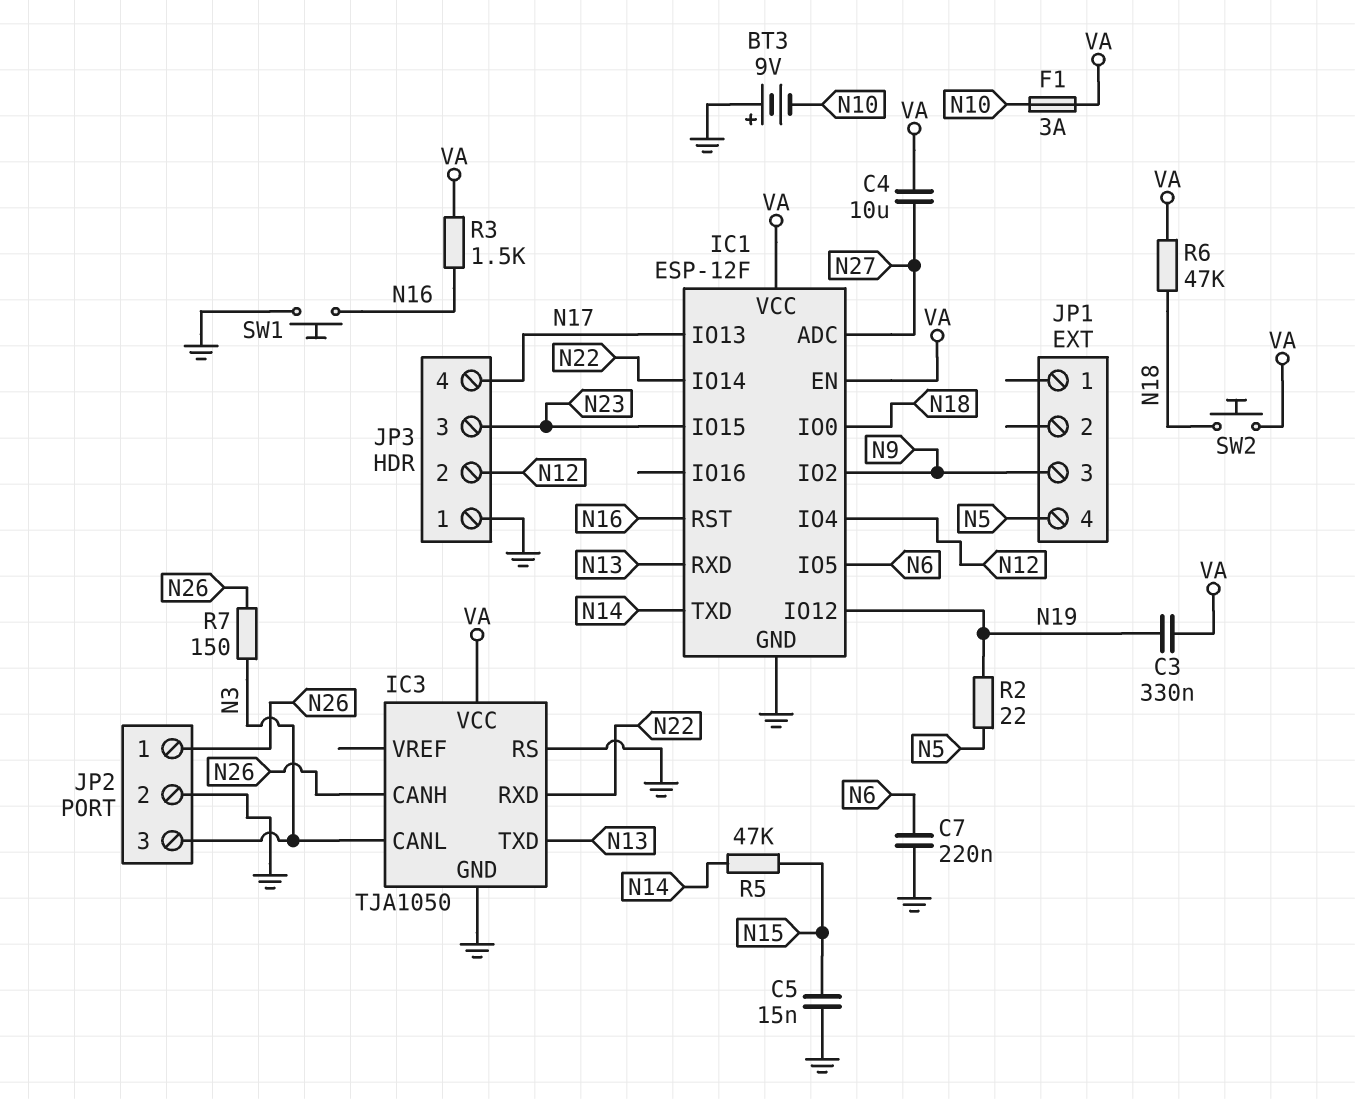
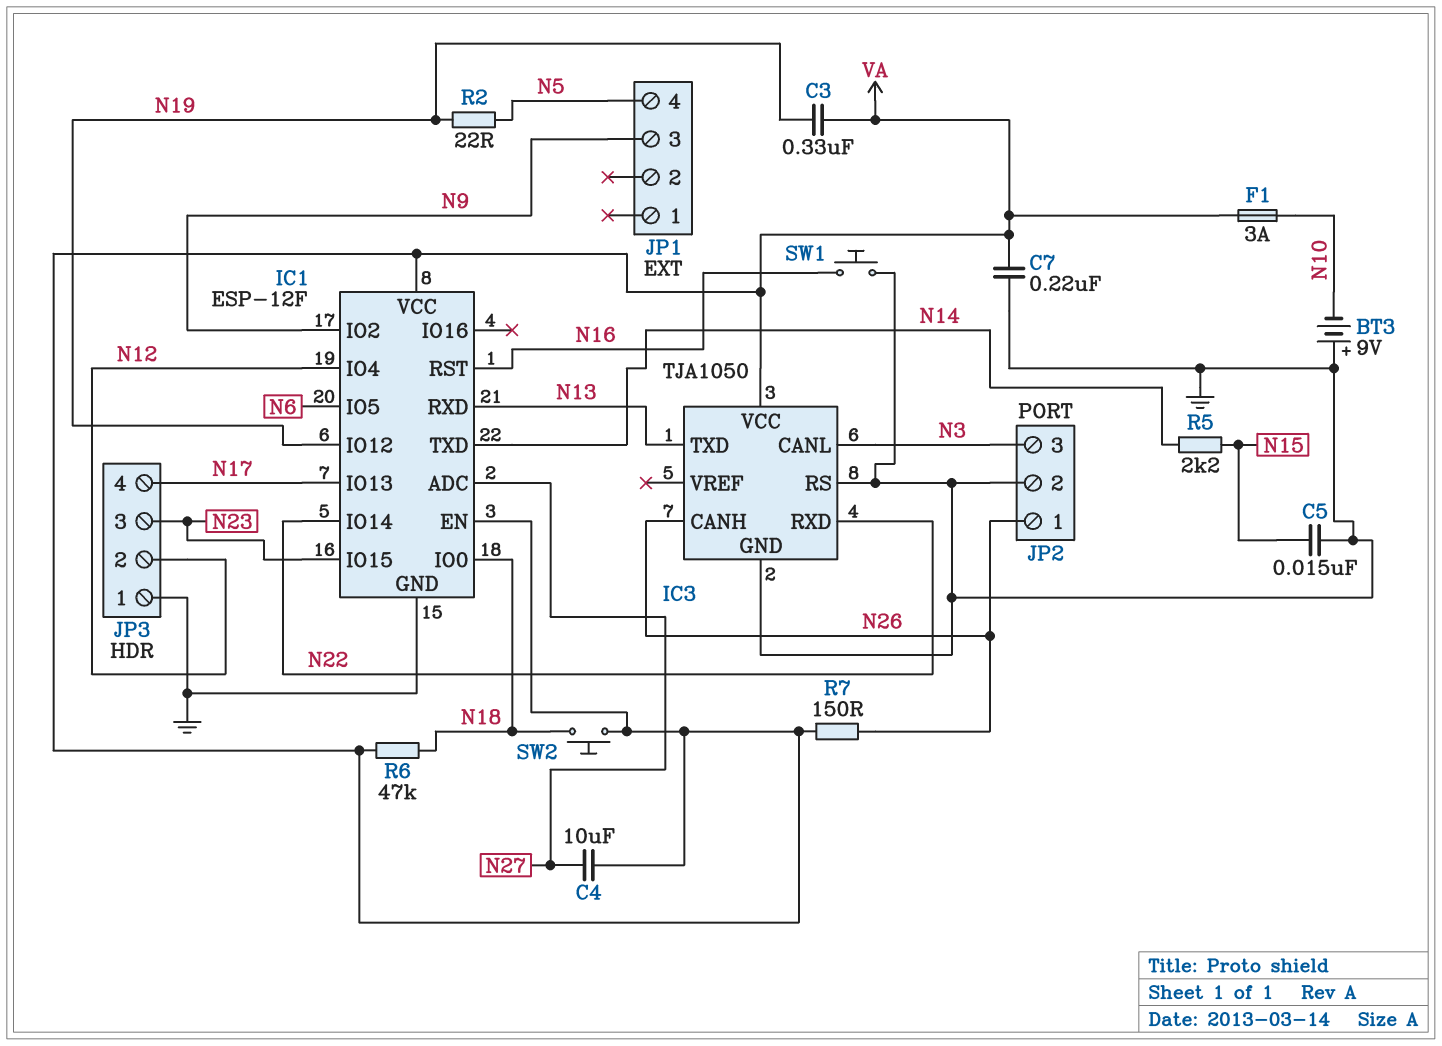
C7: 220nF (GND, N6) -> 220nF (GND, VA)
R3: 1.5k (N16, VA) -> none
R5: 47k (N14, N15) -> 2.2k (N14, N15)
R7: 150 (N3, N26) -> 150 (N26, VA)

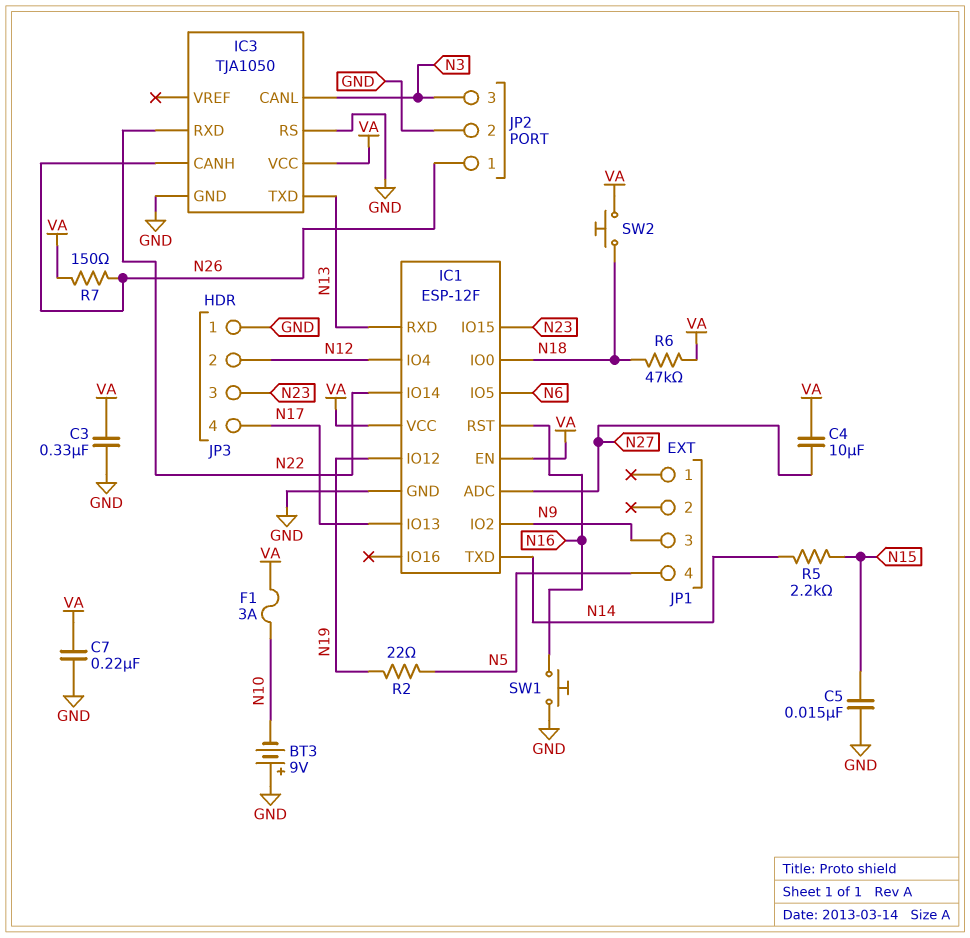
C3: 330nF (N19, VA) -> 330nF (GND, VA)

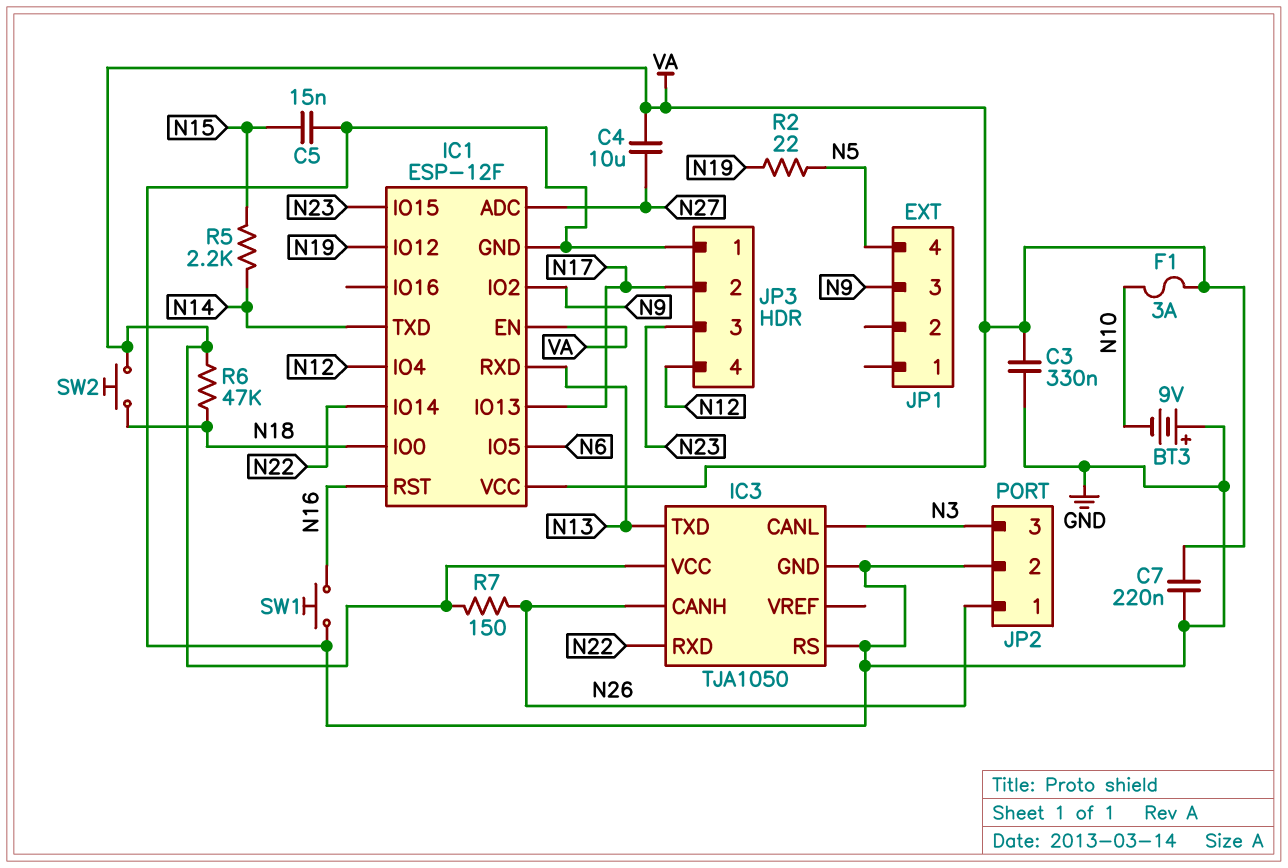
JP3 pin 2: N12 -> N17
JP3 pin 4: N17 -> N12

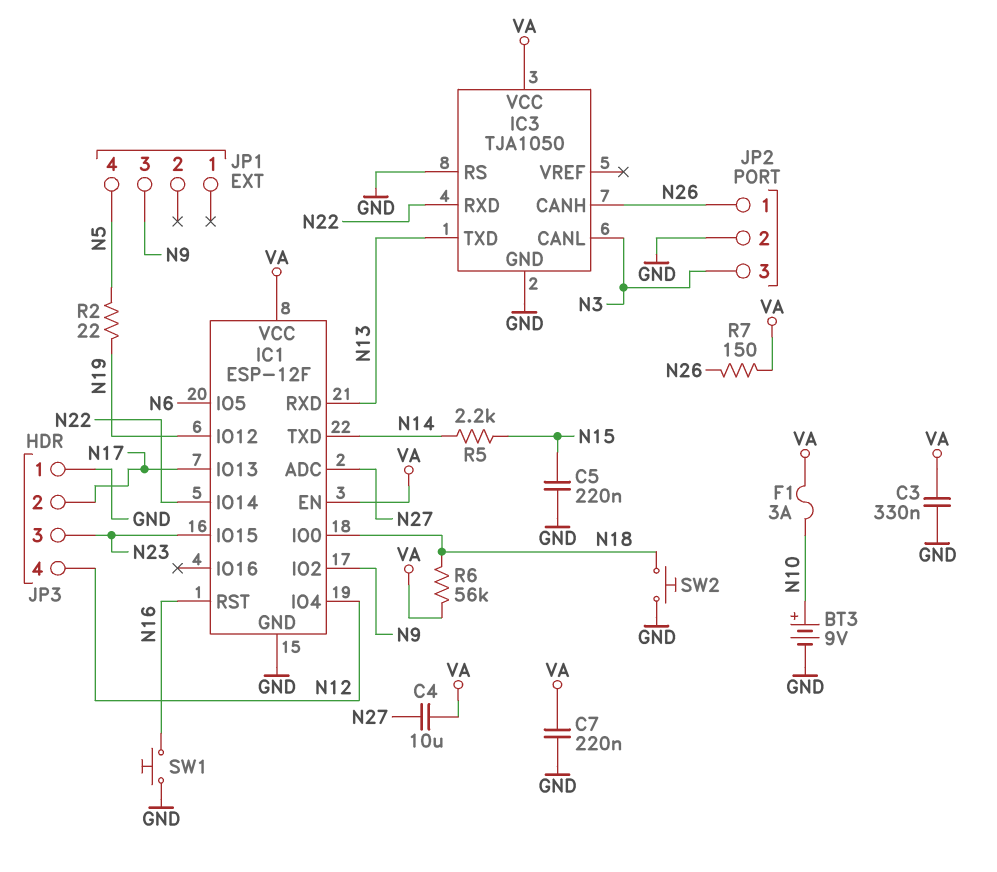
BT3: 9V (plus GND, minus N10) -> 9V (plus N10, minus GND)
C5: 15nF (GND, N15) -> 220nF (GND, N15)
R6: 47k (N18, VA) -> 56k (N18, VA)
SW2: button (N18, VA) -> button (GND, N18)

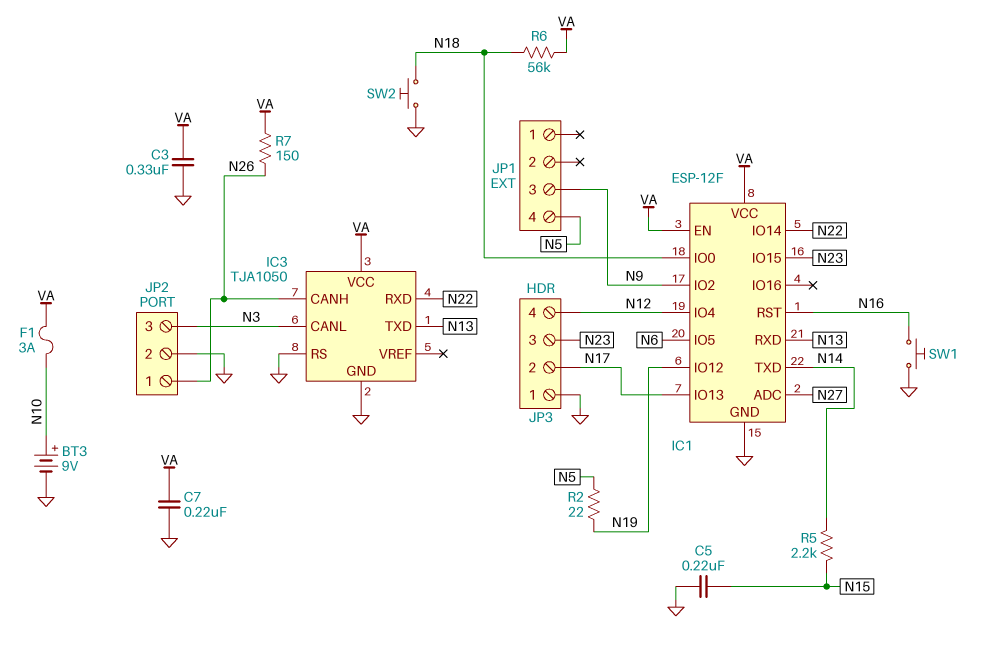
C4: 10uF (N27, VA) -> none

